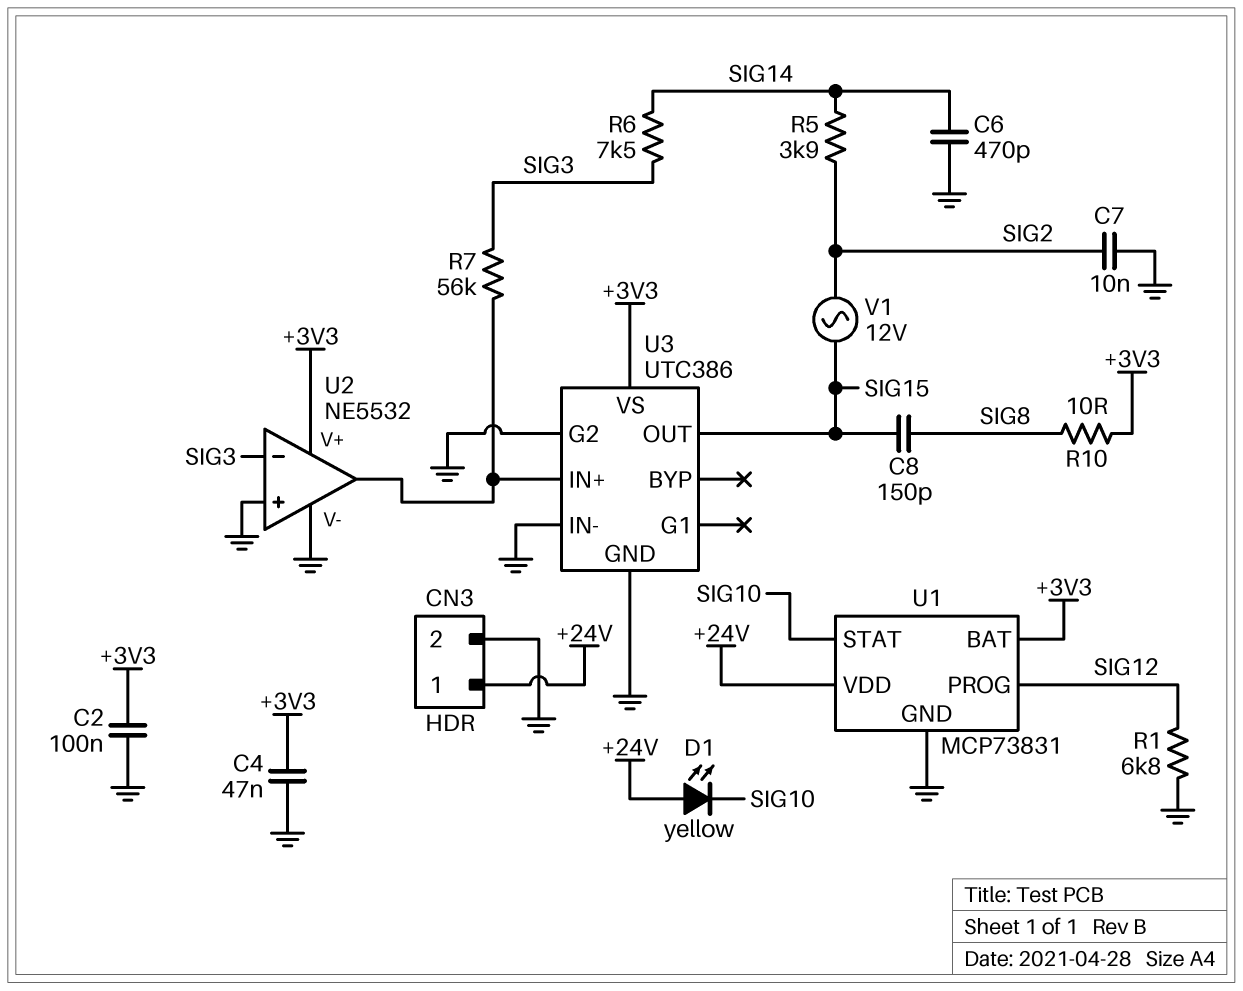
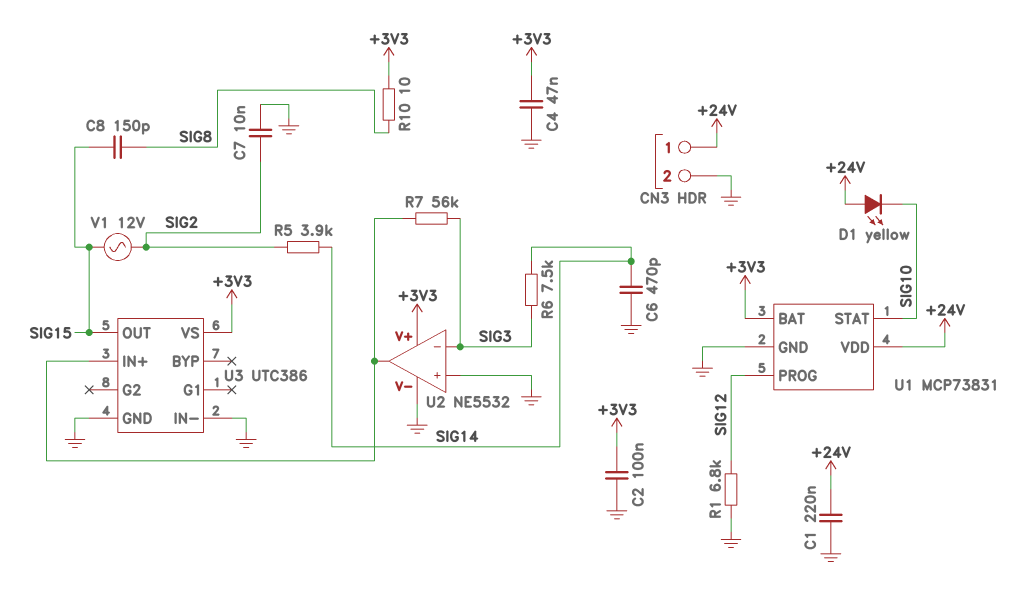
C1: none -> 220nF (+24V, GND)
U3 pin G2: GND -> none

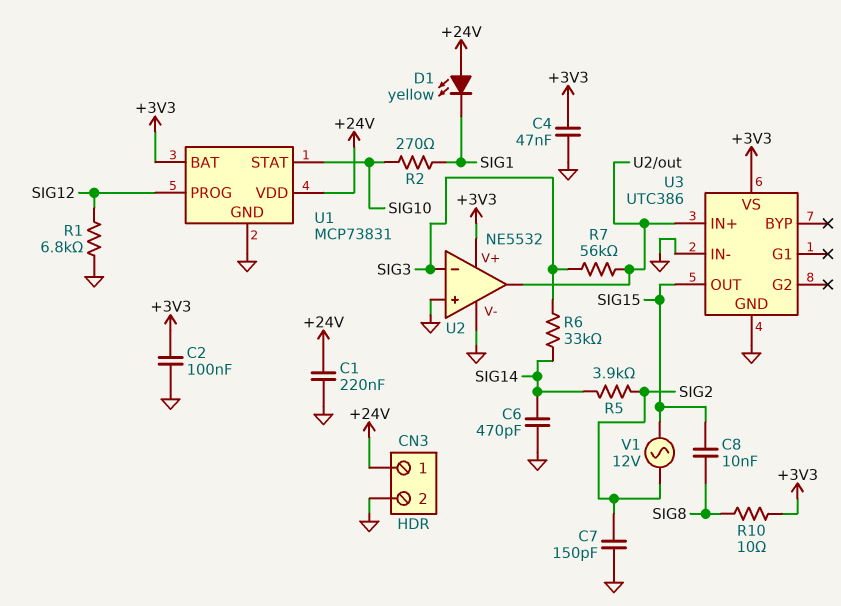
C7: 10nF (GND, SIG2) -> 150pF (GND, SIG2)
C8: 150pF (SIG8, SIG15) -> 10nF (SIG8, SIG15)
D1: LED yellow (A +24V, K SIG10) -> LED yellow (A +24V, K SIG1)
R2: none -> 270 (SIG1, SIG10)
R6: 7.5k (SIG3, SIG14) -> 33k (SIG3, SIG14)

